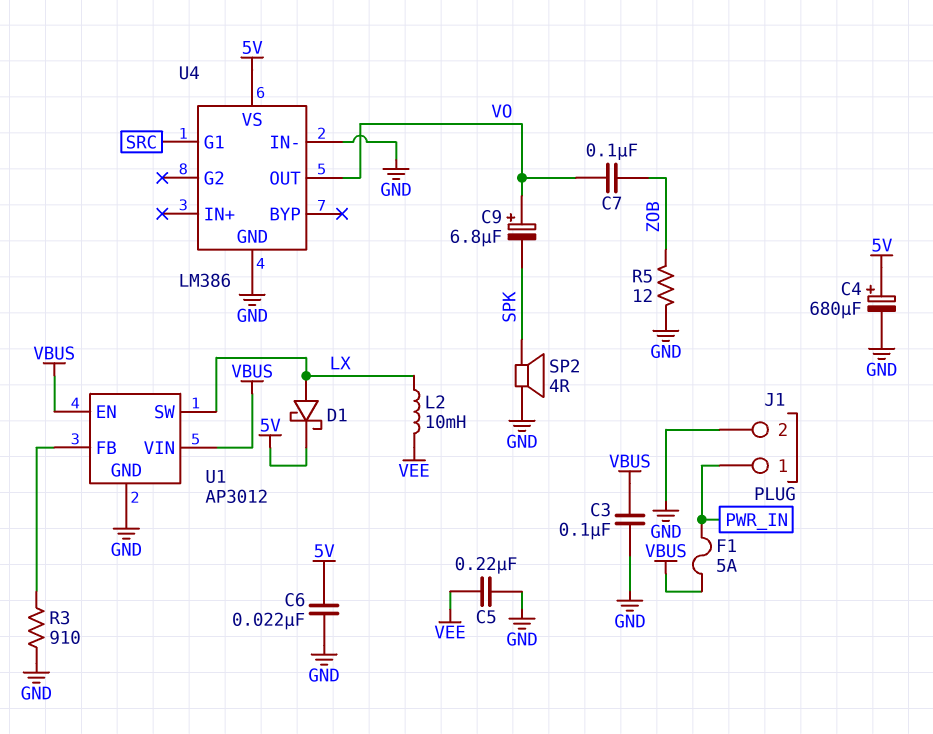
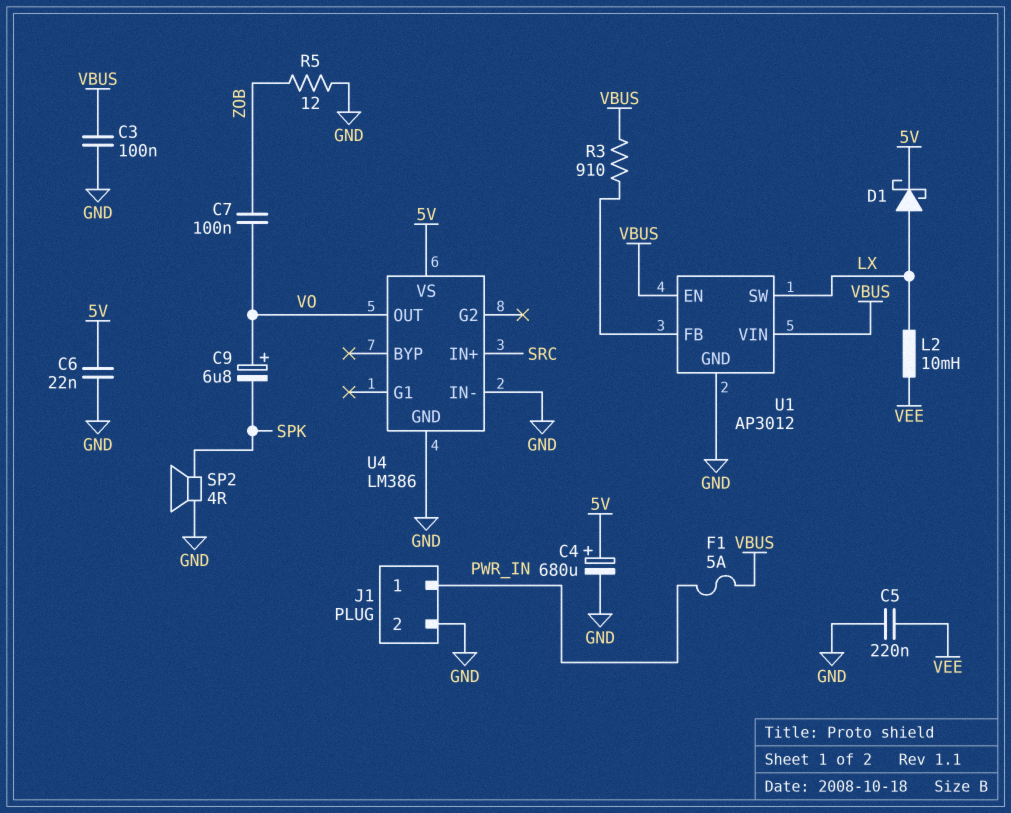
R3: 910 (GND, U1/FB) -> 910 (U1/FB, VBUS)
U4 pin G1: SRC -> none
U4 pin IN+: none -> SRC

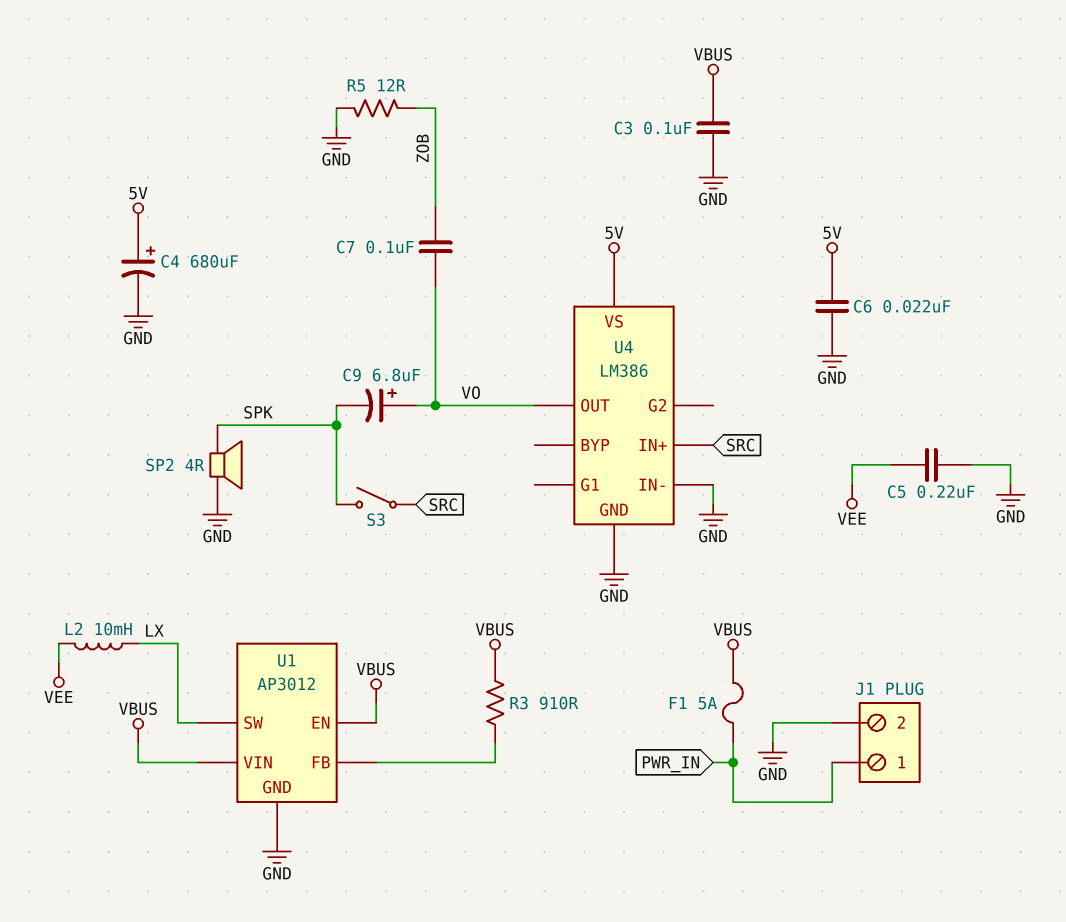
D1: schottky (A LX, K 5V) -> none
S3: none -> switch (SPK, SRC)

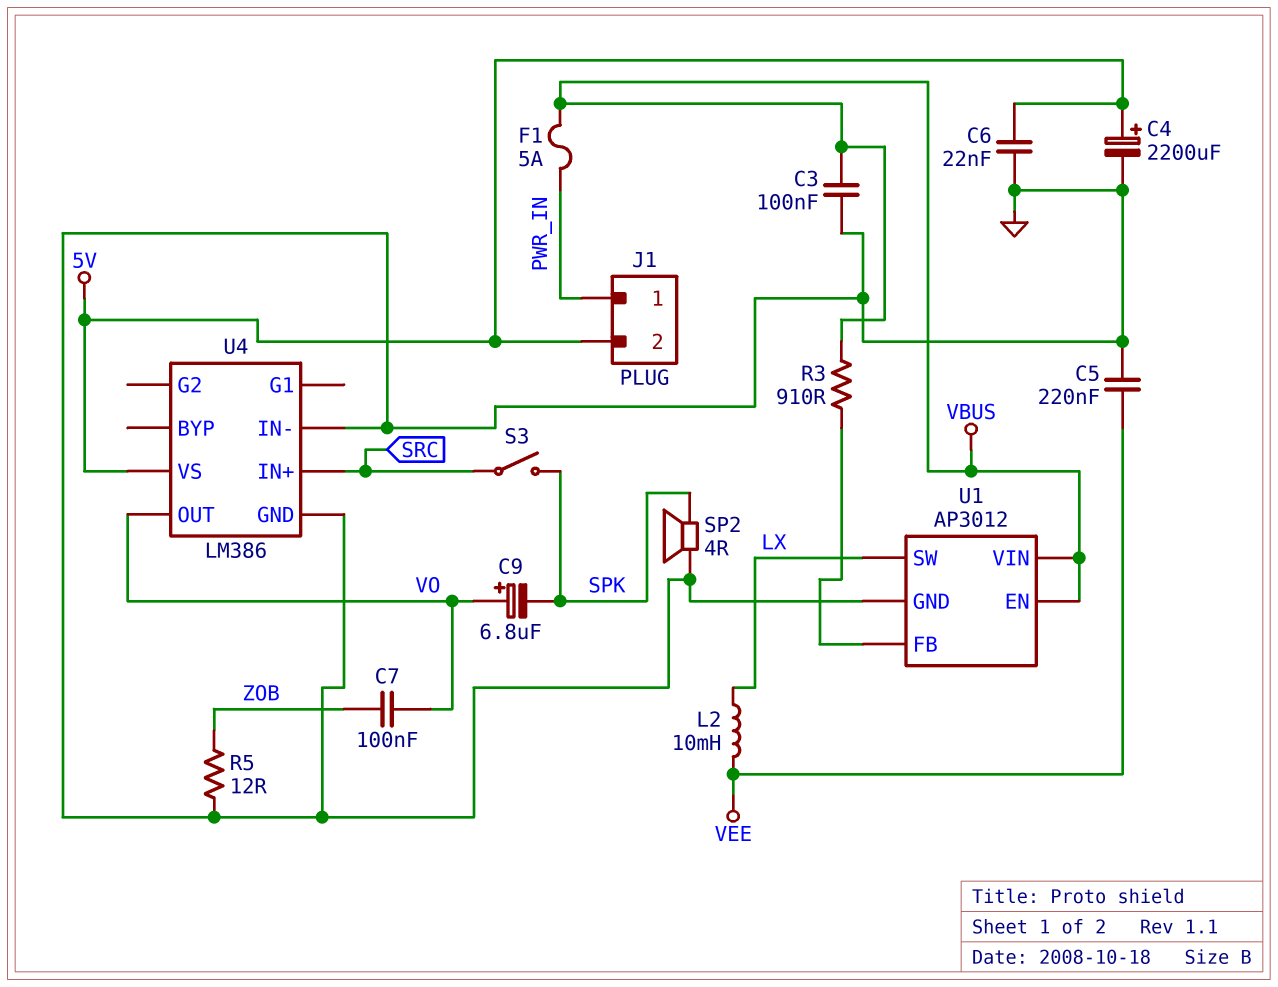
C4: 680uF (plus 5V, minus GND) -> 2200uF (plus 5V, minus GND)
J1 pin 2: GND -> 5V

